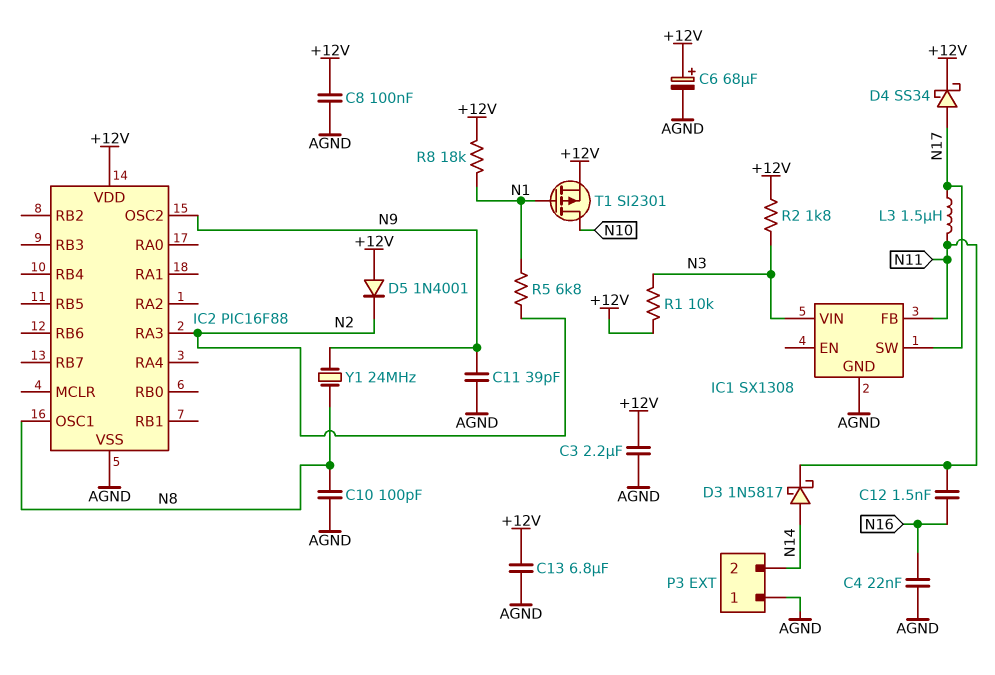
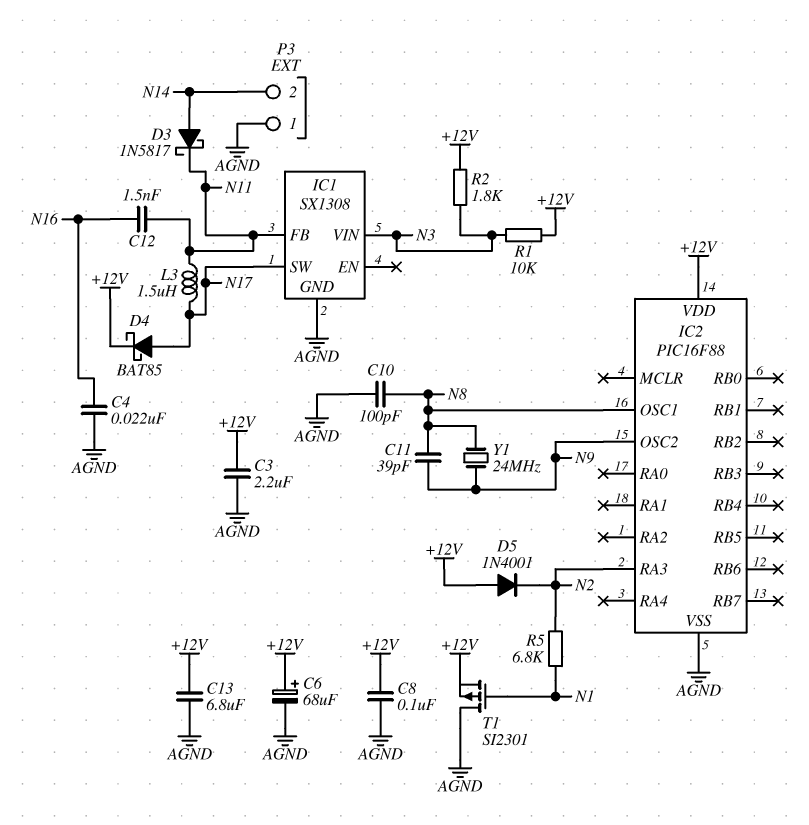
C11: 39pF (AGND, N9) -> 39pF (N8, N9)
D4: schottky SS34 (A N17, K +12V) -> schottky BAT85 (A N17, K +12V)
R8: 18k (+12V, N1) -> none
T1: PMOS SI2301 (G N1, D N10, S +12V) -> PMOS SI2301 (G N1, D AGND, S +12V)

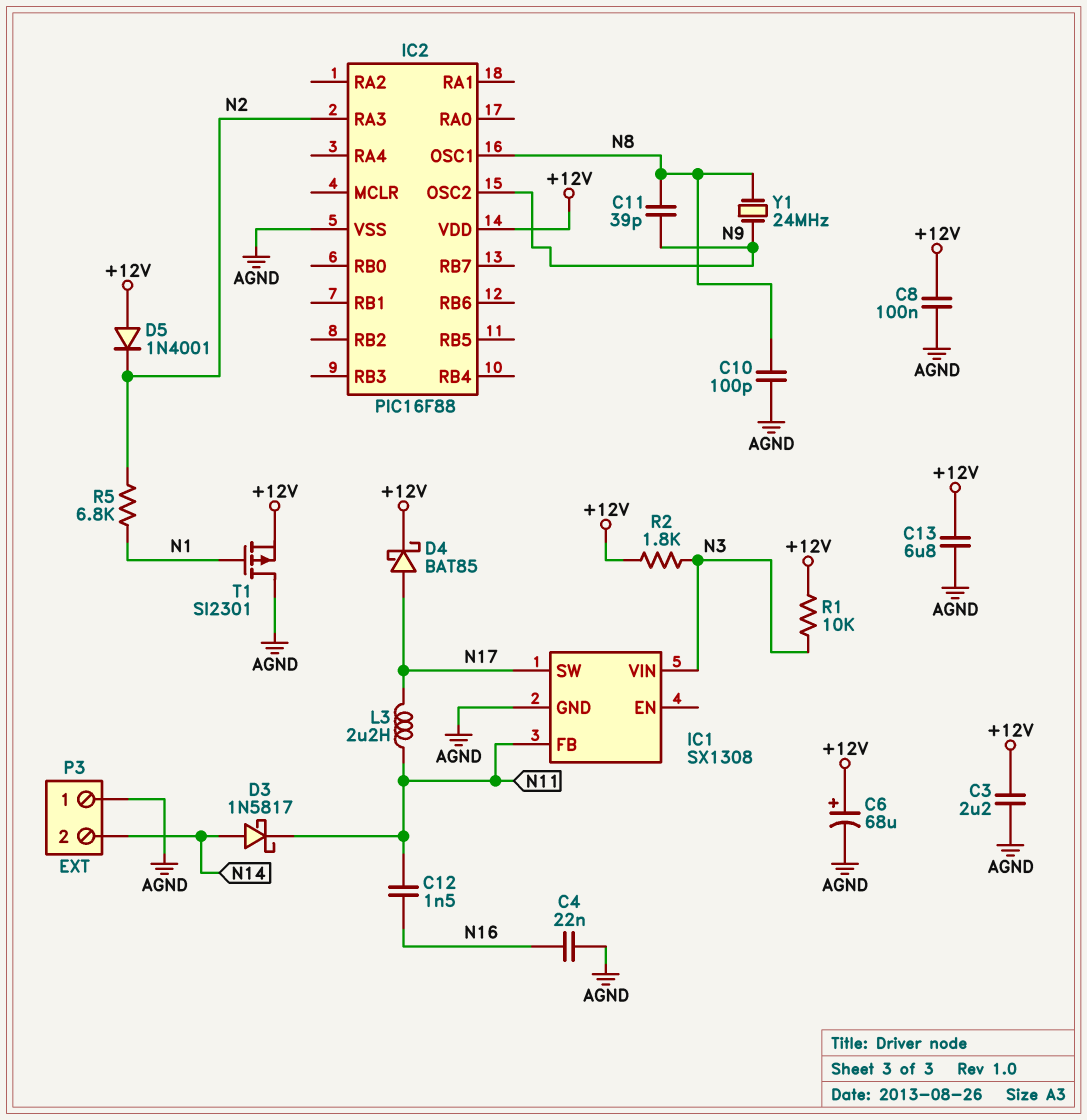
L3: 1.5uH (N11, N17) -> 2.2uH (N11, N17)

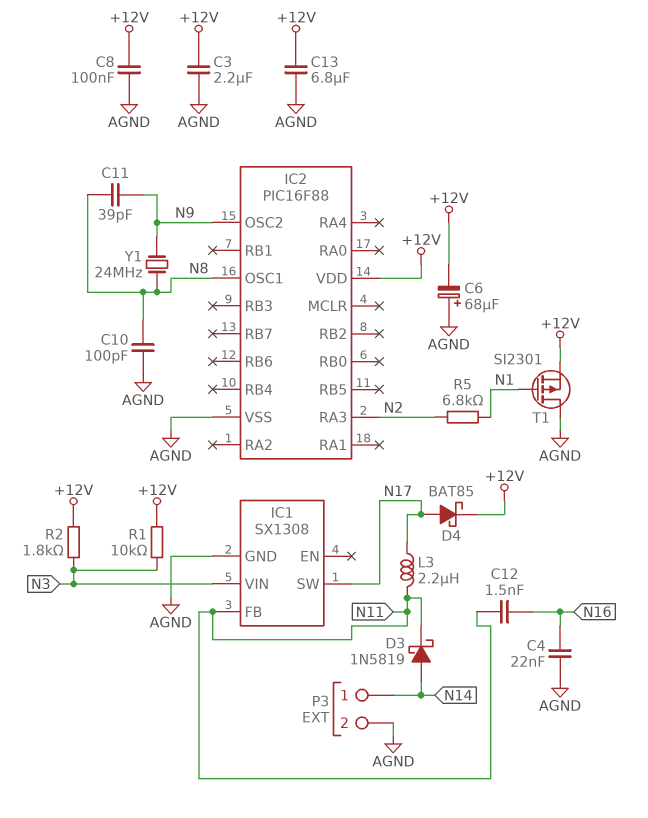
C6: 68uF (plus +12V, minus AGND) -> 68uF (plus AGND, minus +12V)
D3: schottky 1N5817 (A N14, K N11) -> schottky 1N5819 (A N14, K N11)
D5: diode 1N4001 (A +12V, K N2) -> none
P3 pin 1: AGND -> N14
P3 pin 2: N14 -> AGND

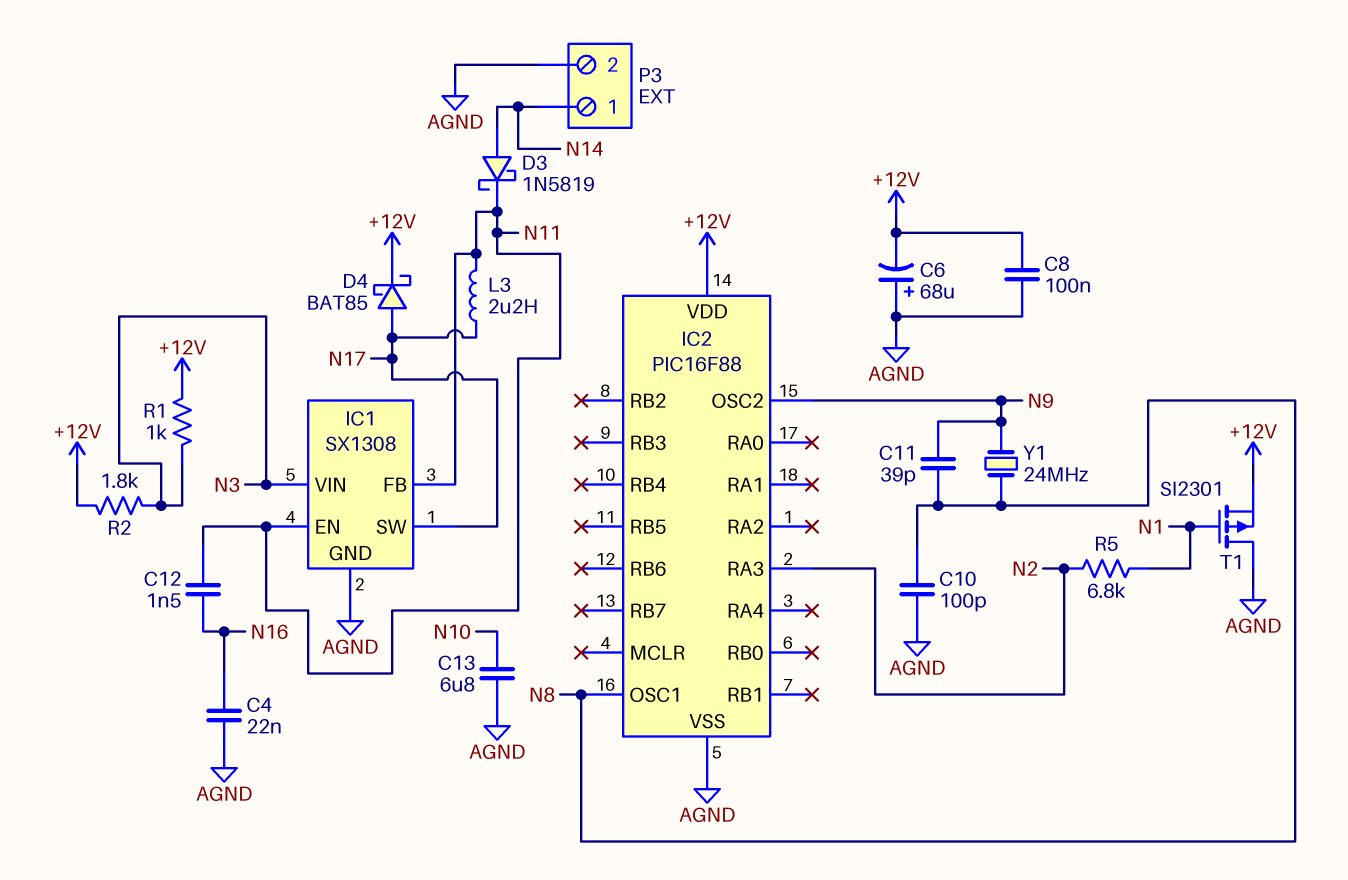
C3: 2.2uF (+12V, AGND) -> none
C13: 6.8uF (+12V, AGND) -> 6.8uF (AGND, N10)
IC1 pin EN: none -> N11
R1: 10k (+12V, N3) -> 1k (+12V, N3)

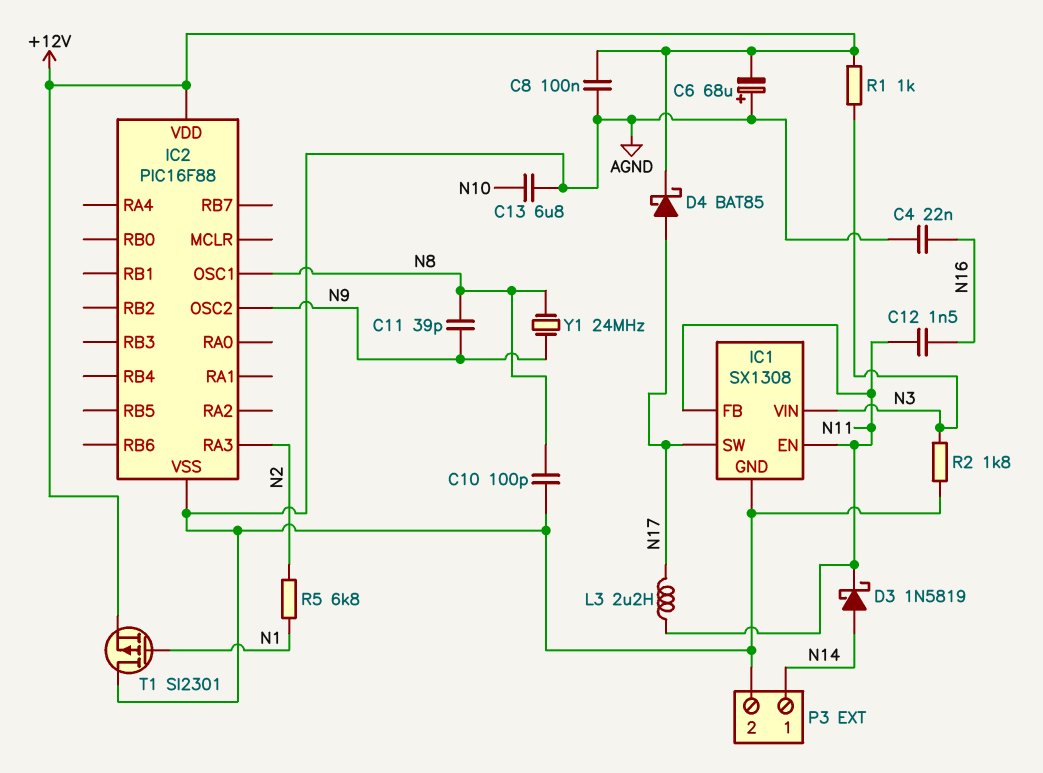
R2: 1.8k (+12V, N3) -> 1.8k (AGND, N3)

